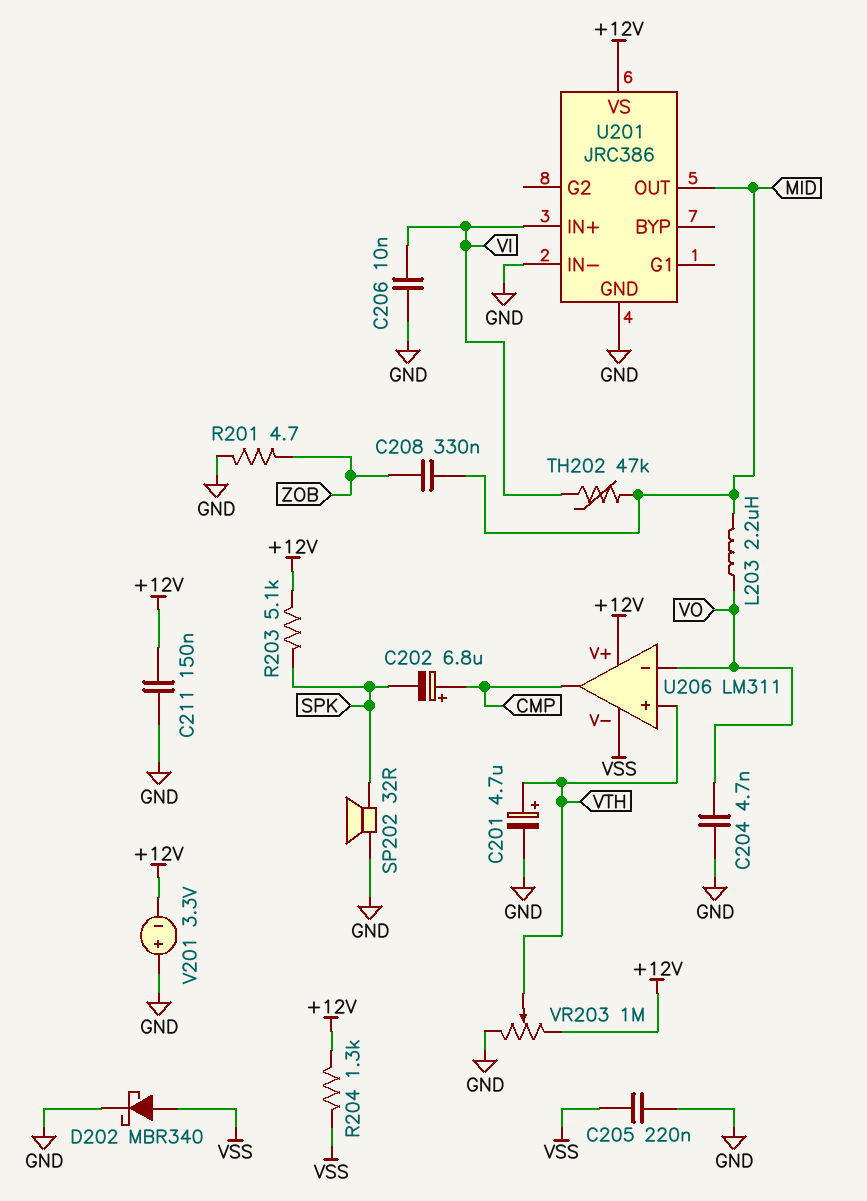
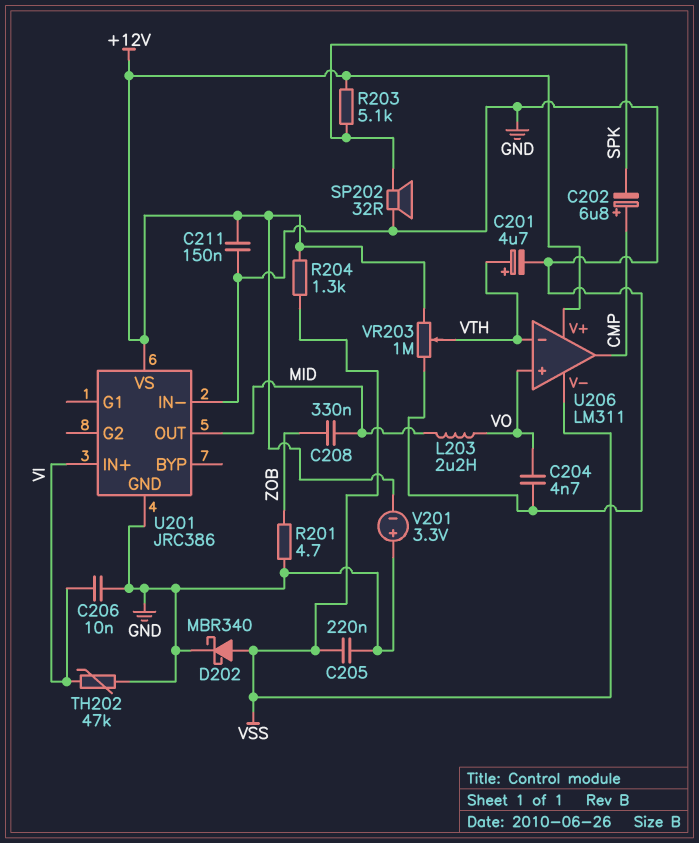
TH202: 47k (MID, VI) -> 47k (GND, VI)
U206 pin in+: VTH -> VO
U206 pin in-: VO -> VTH

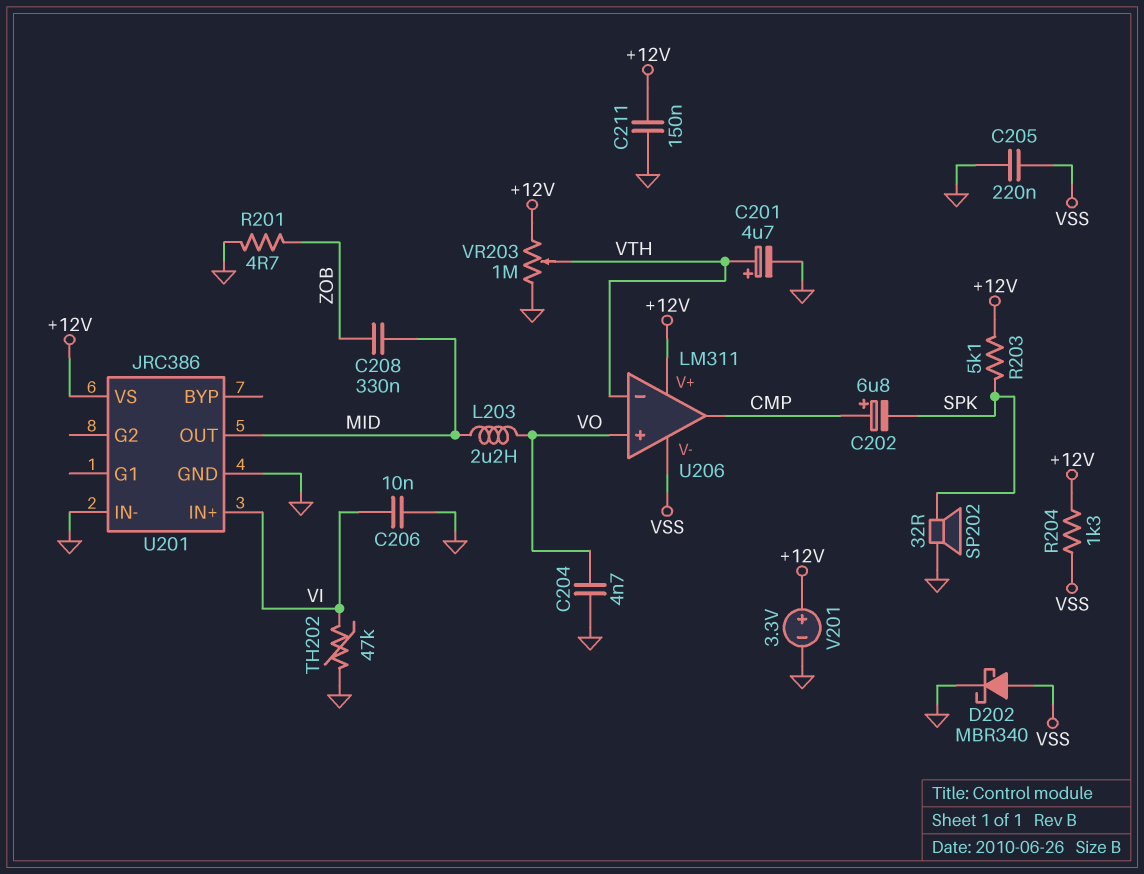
V201: 3.3V (plus GND, minus +12V) -> 3.3V (plus +12V, minus GND)

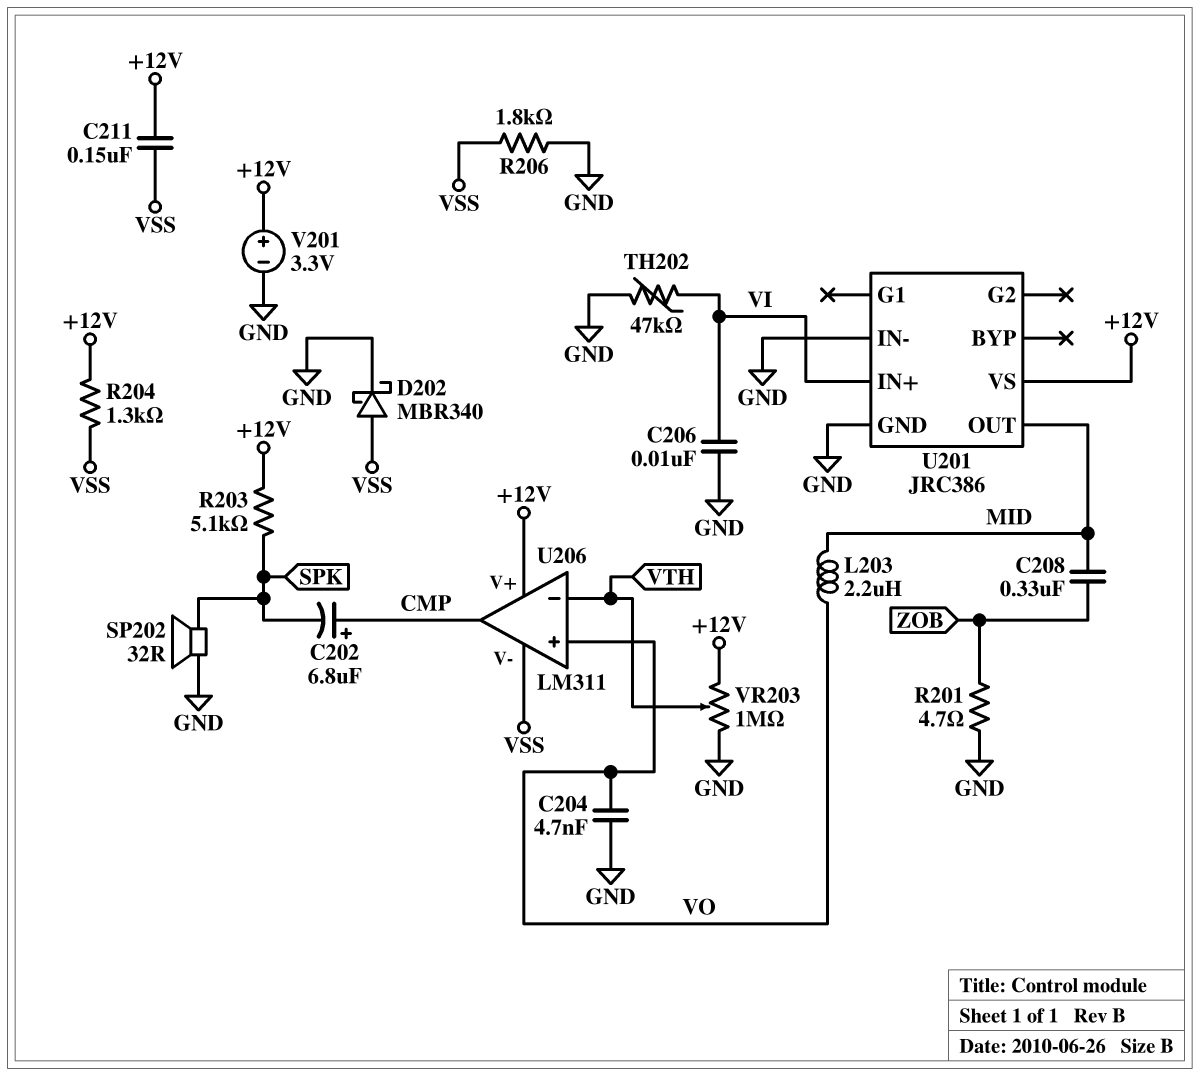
C201: 4.7uF (plus VTH, minus GND) -> none
C205: 220nF (GND, VSS) -> none
C211: 150nF (+12V, GND) -> 150nF (+12V, VSS)
R206: none -> 1.8k (GND, VSS)

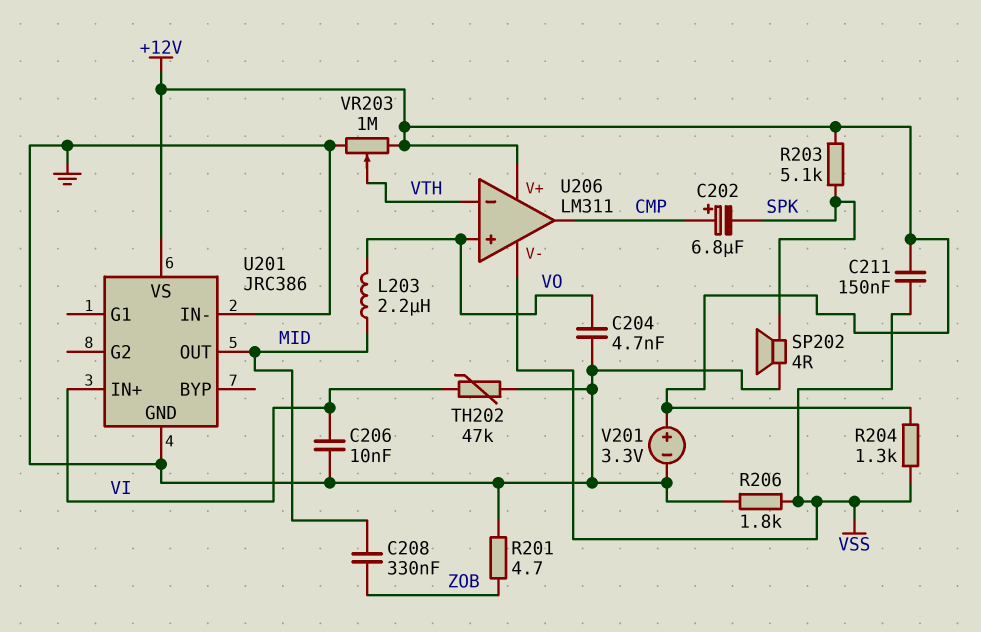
D202: schottky MBR340 (A VSS, K GND) -> none
SP202: speaker 32R (GND, SPK) -> speaker 4R (GND, SPK)

